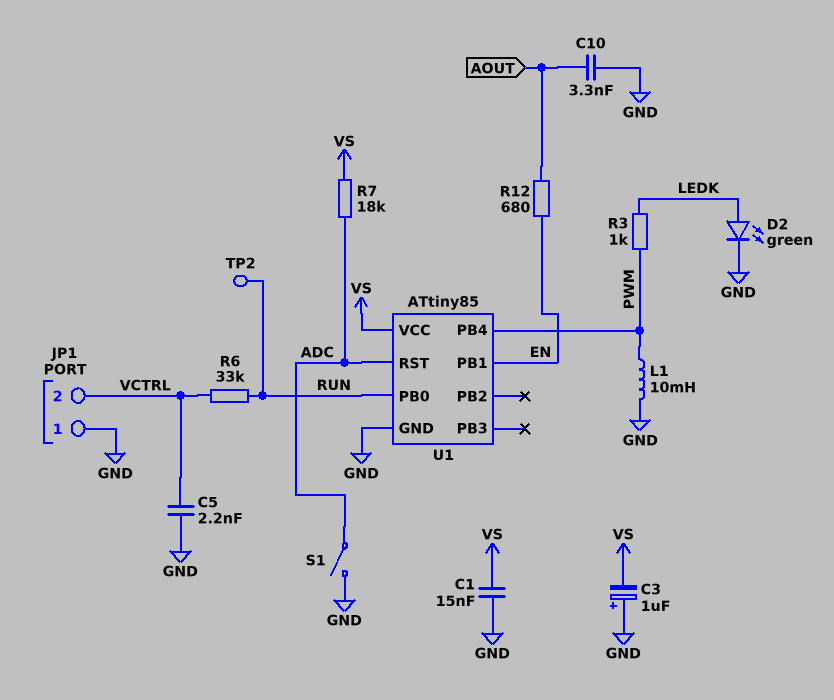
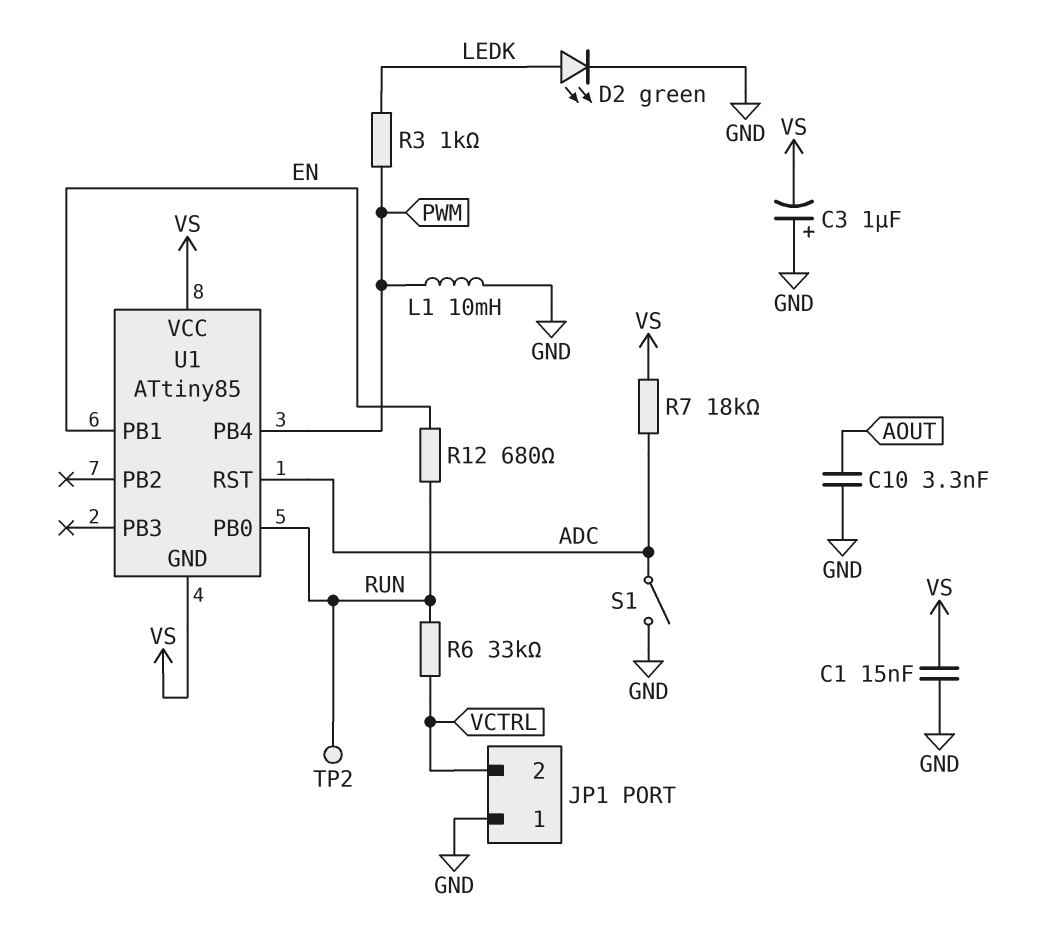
C5: 2.2nF (GND, VCTRL) -> none
R12: 680 (AOUT, EN) -> 680 (EN, RUN)
U1 pin GND: GND -> VS

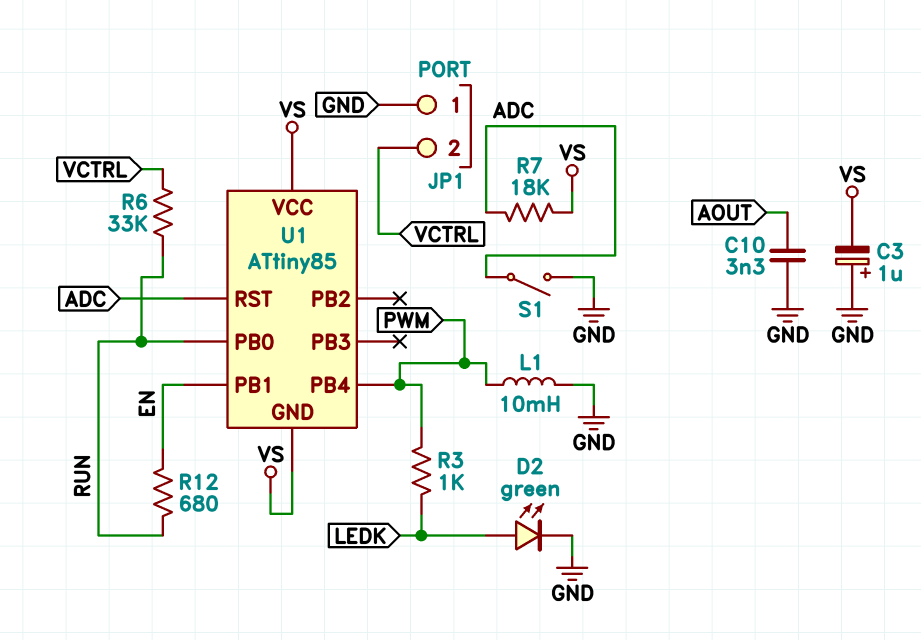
C1: 15nF (GND, VS) -> none
TP2: test point (RUN) -> none

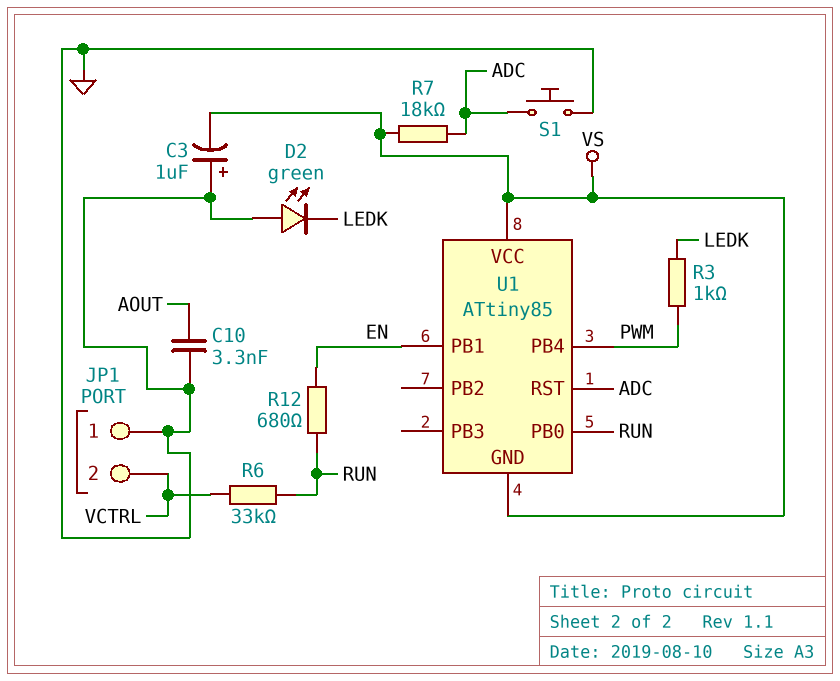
D2: LED green (A LEDK, K GND) -> LED green (A GND, K LEDK)
L1: 10mH (GND, PWM) -> none
S1: switch (ADC, GND) -> button (ADC, GND)

